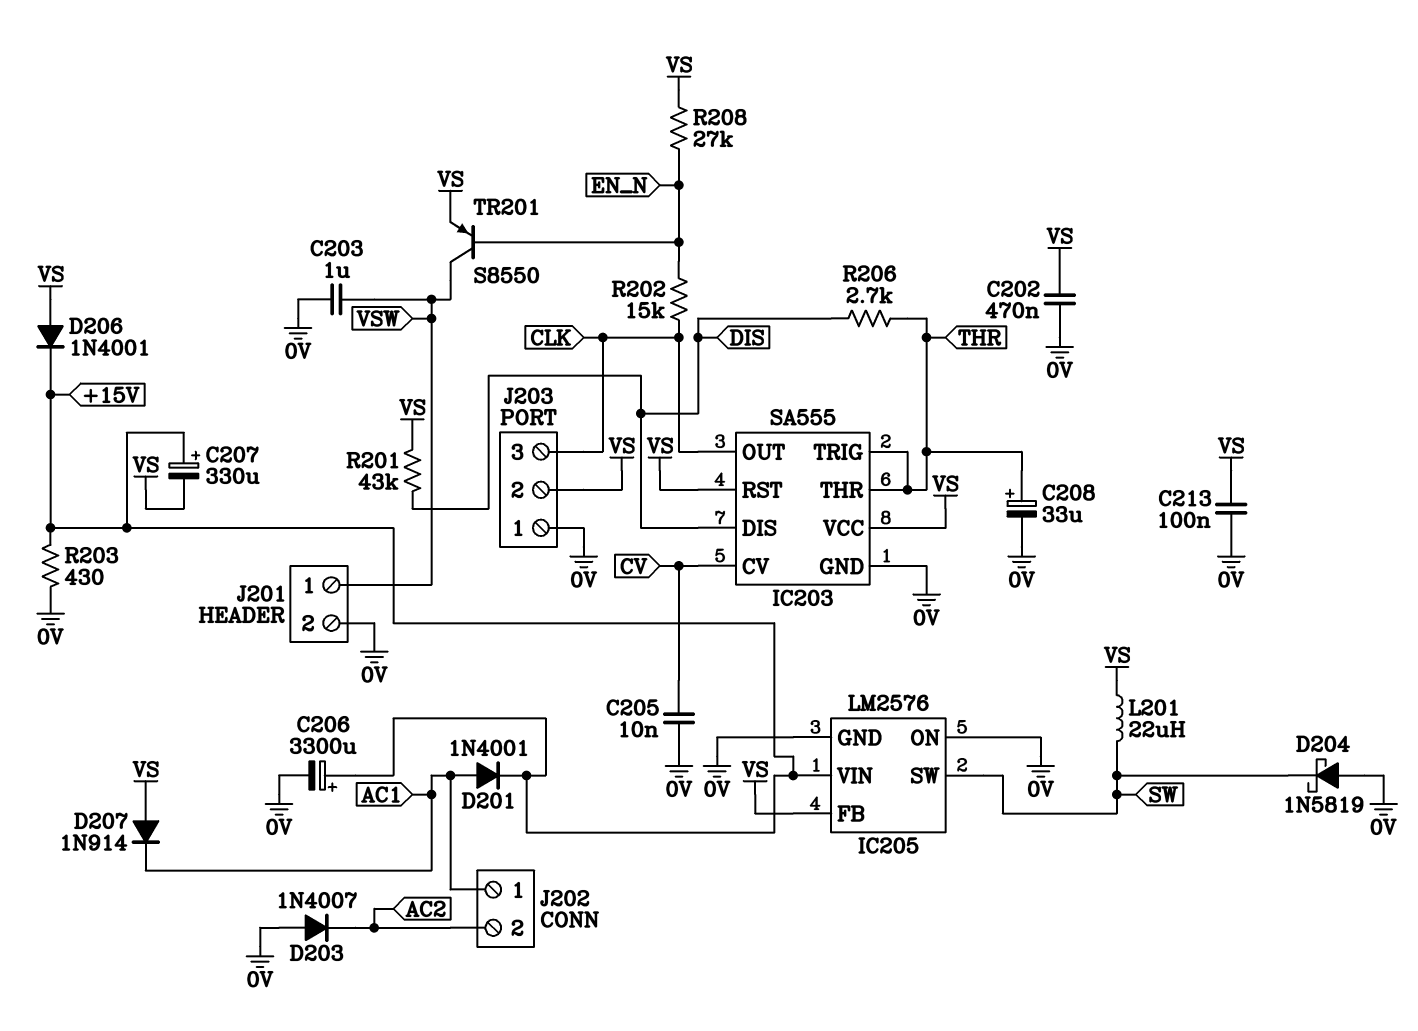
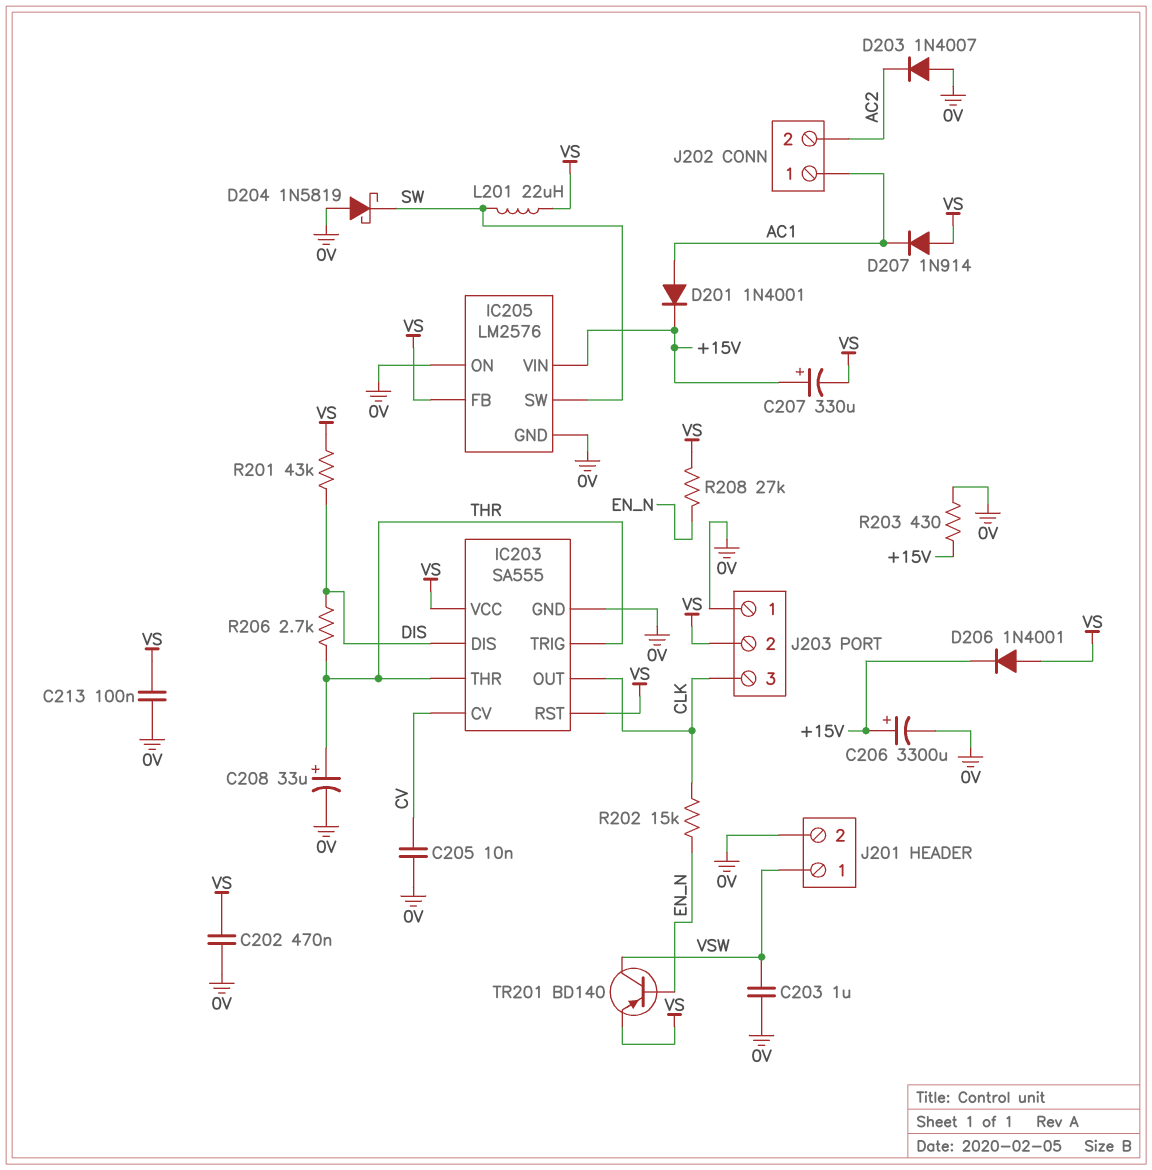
TR201: PNP S8550 (B EN_N, C VSW, E VS) -> PNP BD140 (B EN_N, C VSW, E VS)

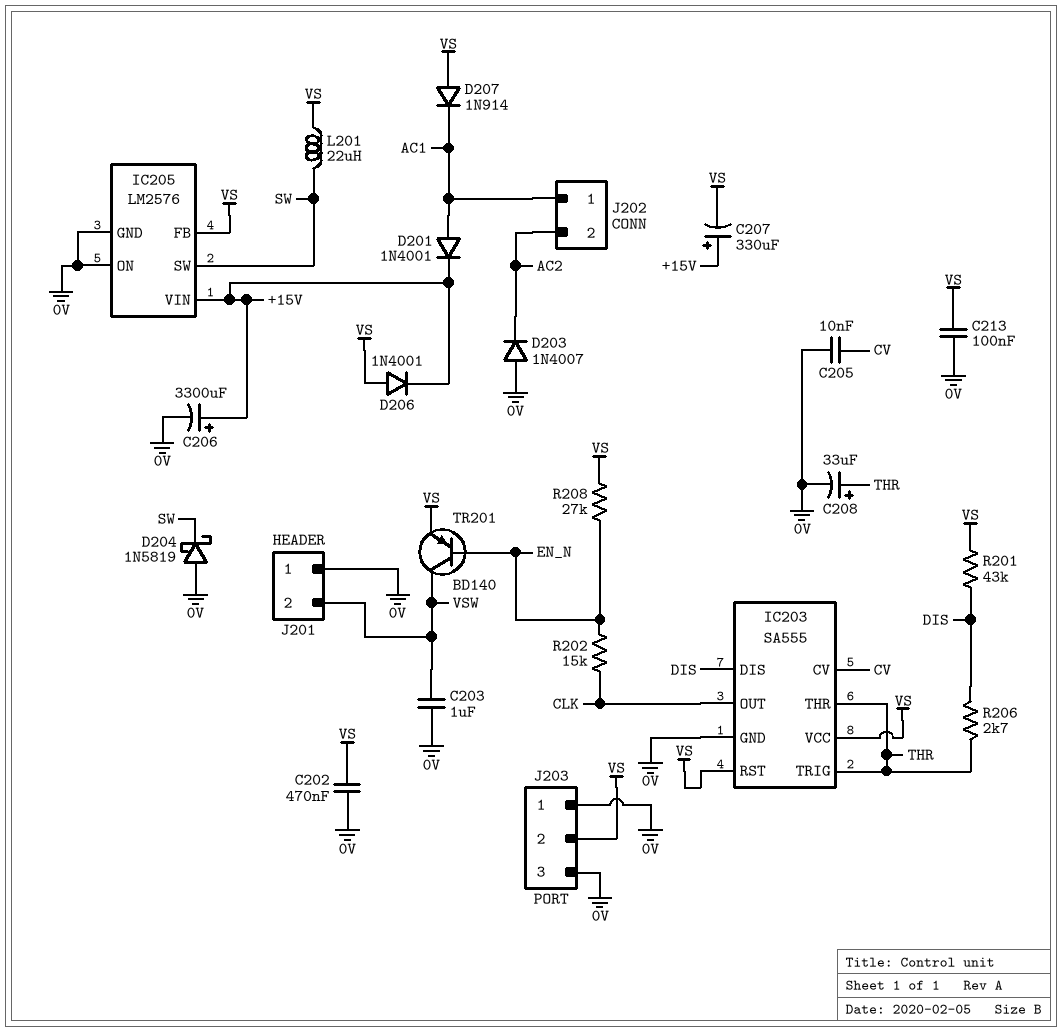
J201 pin 1: VSW -> 0V
J201 pin 2: 0V -> VSW
J203 pin 3: CLK -> 0V
R203: 430 (+15V, 0V) -> none

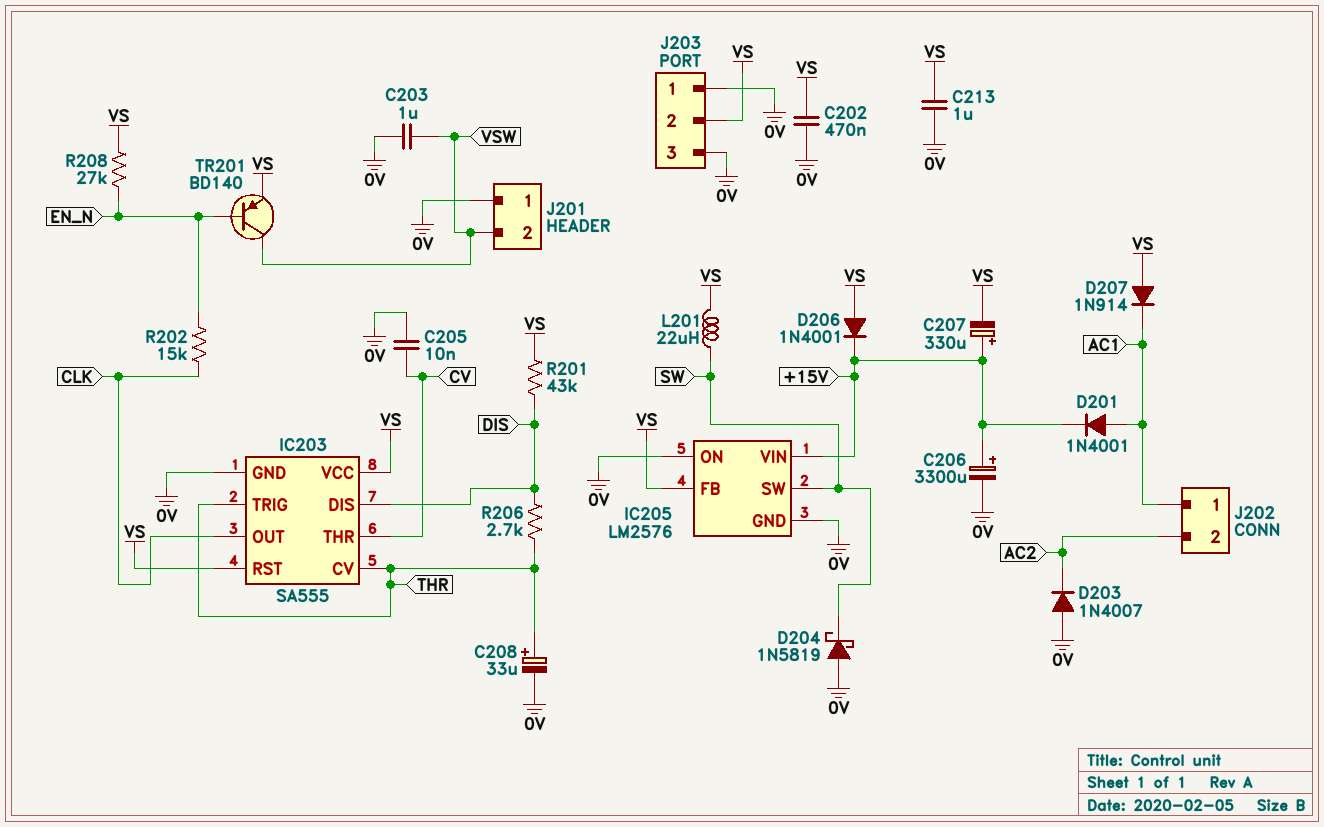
C213: 100nF (0V, VS) -> 1uF (0V, VS)
IC203 pin CV: CV -> THR
IC203 pin THR: THR -> CV

